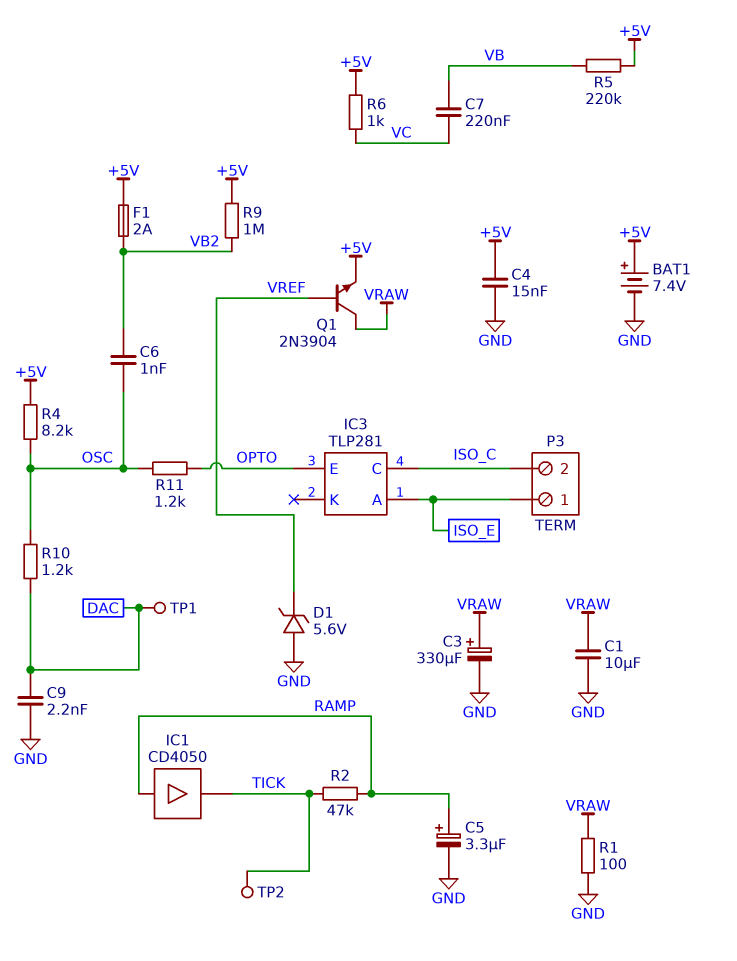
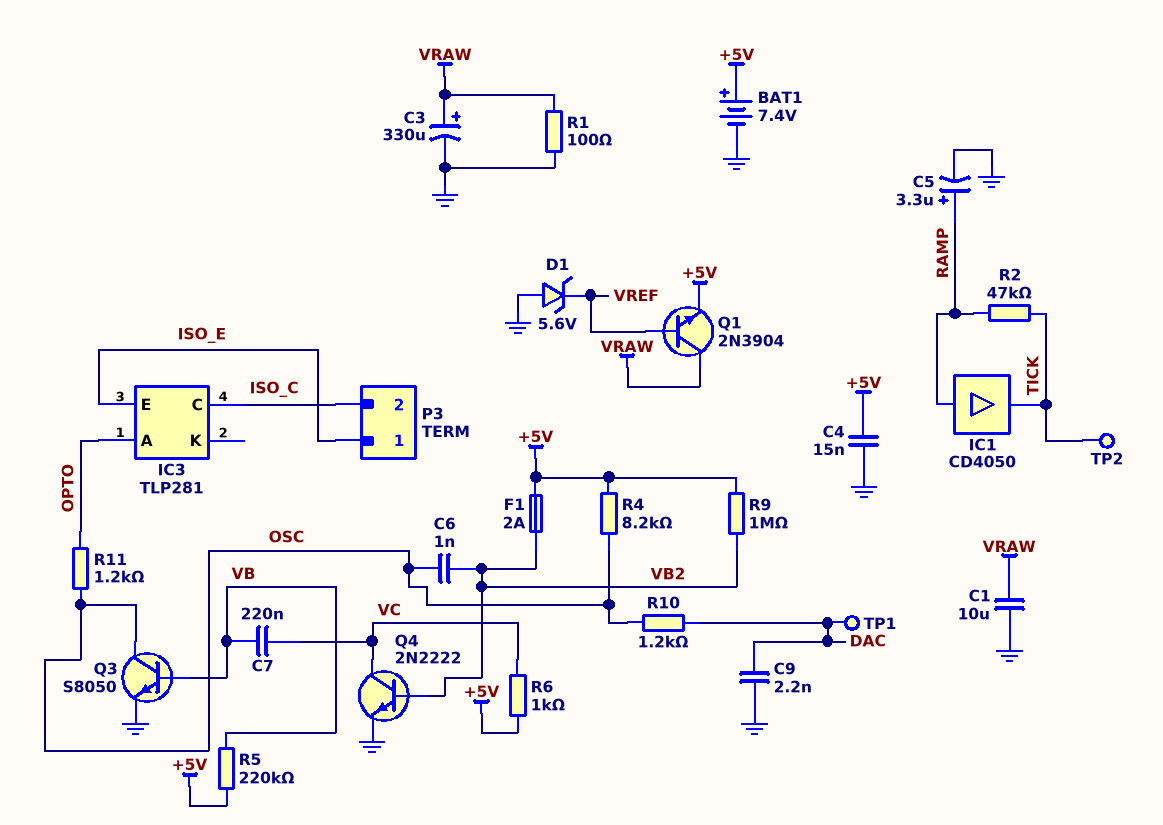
IC3 pin A: ISO_E -> OPTO
IC3 pin E: OPTO -> ISO_E
Q3: none -> NPN S8050 (B VB, C OSC, E GND)
Q4: none -> NPN 2N2222 (B VB2, C VC, E GND)

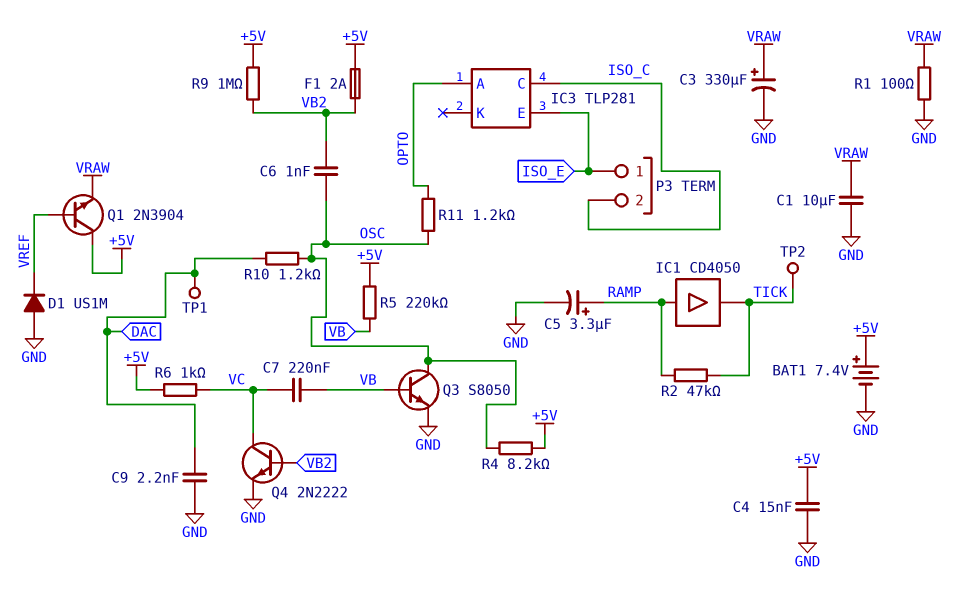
D1: zener 5.6V (A GND, K VREF) -> diode US1M (A GND, K VREF)
Q1: NPN 2N3904 (B VREF, C VRAW, E +5V) -> NPN 2N3904 (B VREF, C +5V, E VRAW)

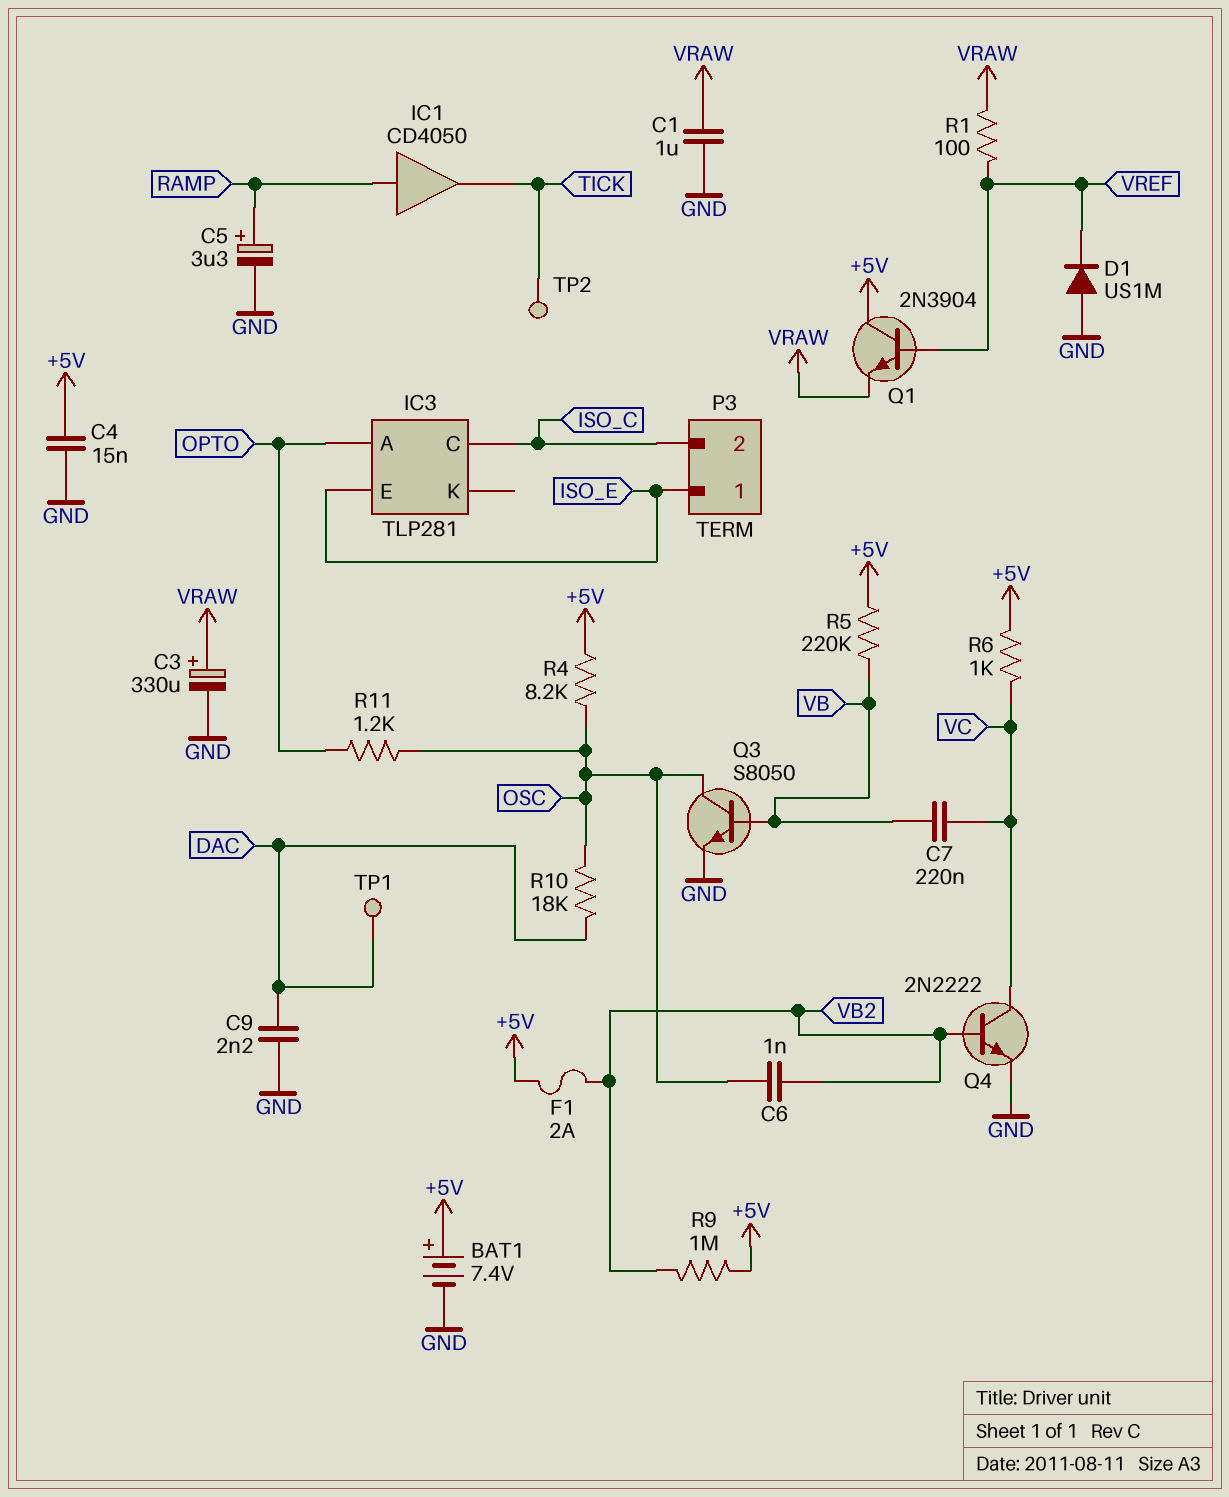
C1: 10uF (GND, VRAW) -> 1uF (GND, VRAW)
R1: 100 (GND, VRAW) -> 100 (VRAW, VREF)
R2: 47k (RAMP, TICK) -> none
R10: 1.2k (DAC, OSC) -> 18k (DAC, OSC)

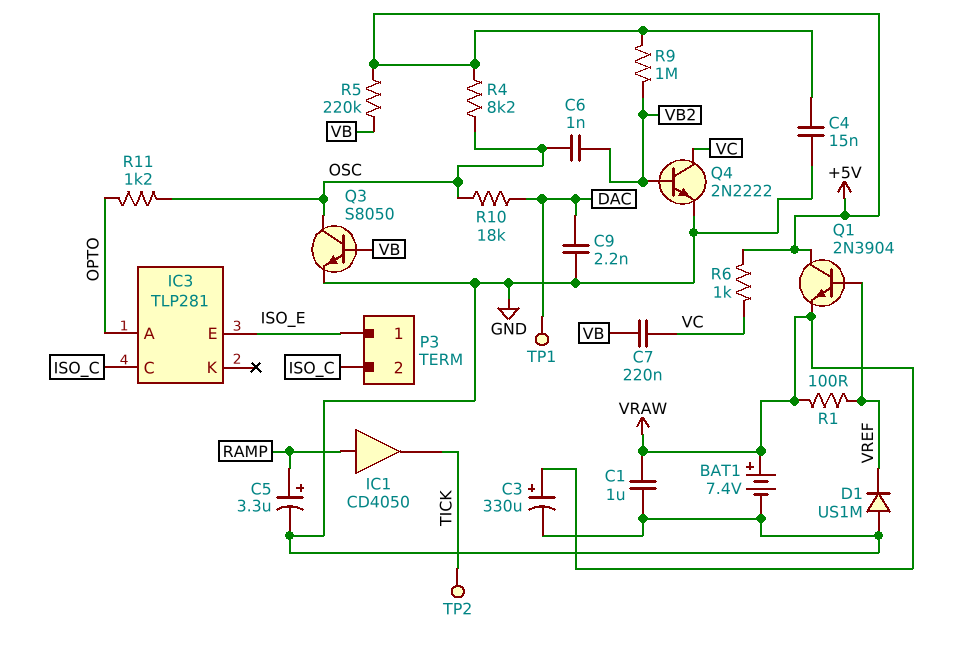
BAT1: 7.4V (plus +5V, minus GND) -> 7.4V (plus VRAW, minus GND)
F1: 2A (+5V, VB2) -> none

